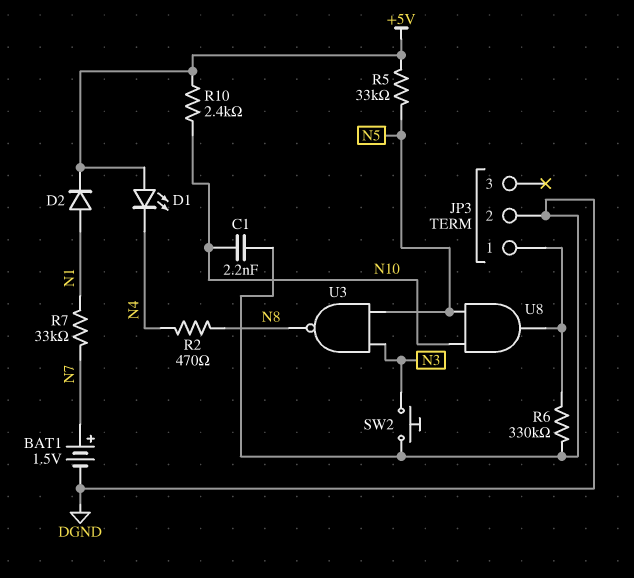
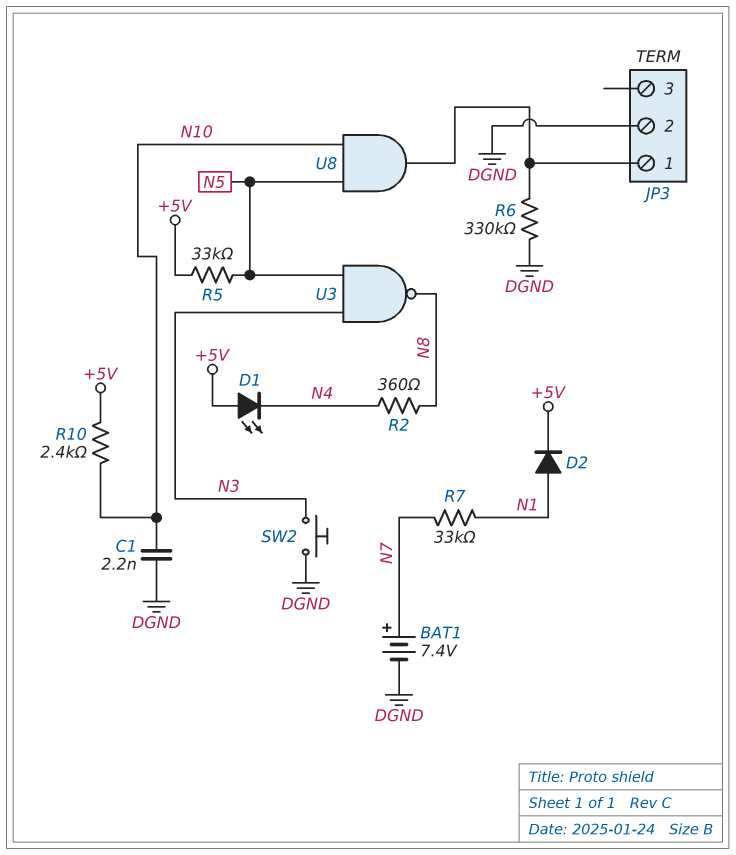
BAT1: 1.5V (plus N7, minus DGND) -> 7.4V (plus N7, minus DGND)
R2: 470 (N4, N8) -> 360 (N4, N8)

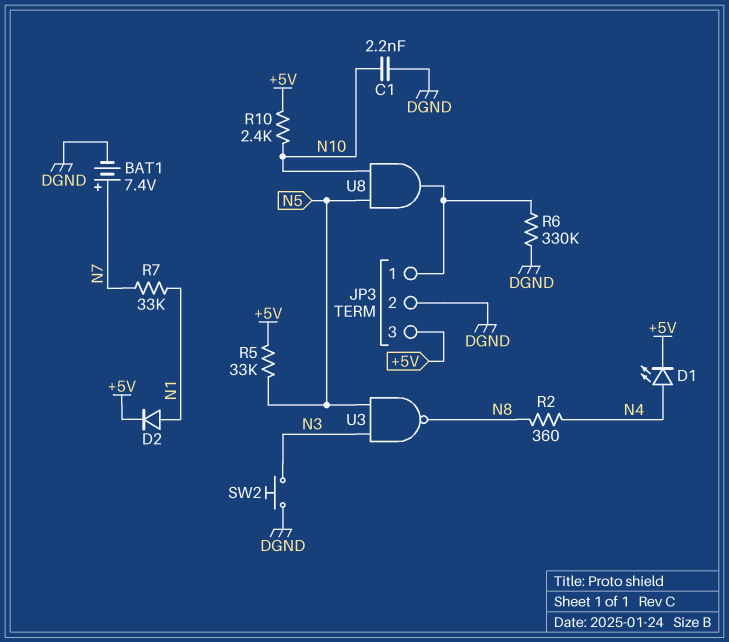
D1: LED (A +5V, K N4) -> LED (A N4, K +5V)
JP3 pin 3: none -> +5V

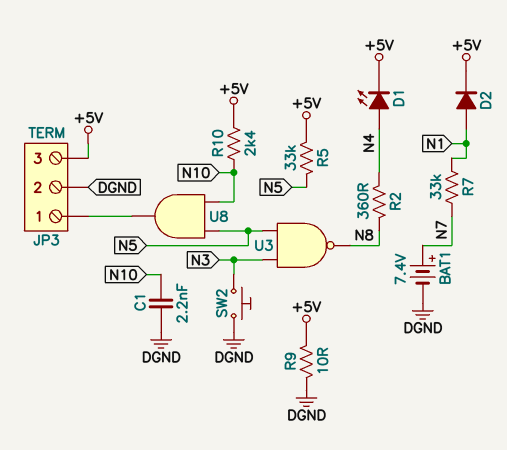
R6: 330k (DGND, JP3/1) -> none
R9: none -> 10 (+5V, DGND)

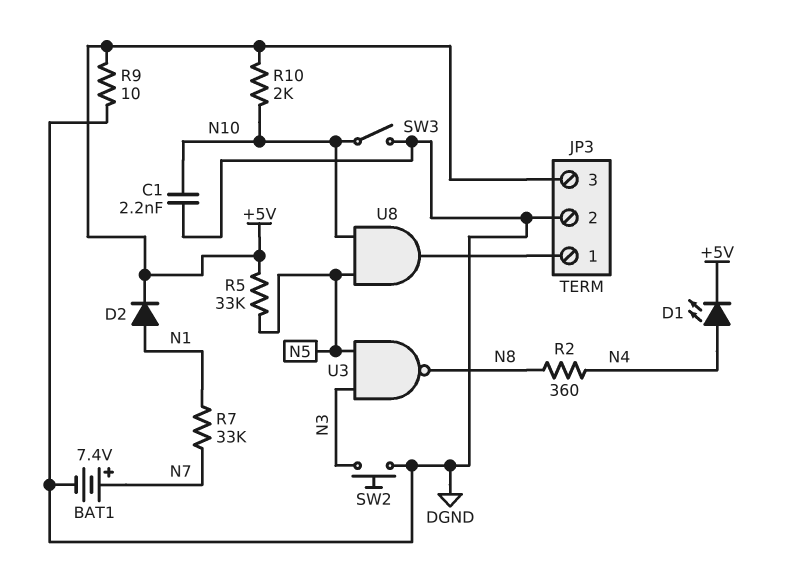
R10: 2.4k (+5V, N10) -> 2k (+5V, N10)
SW3: none -> switch (DGND, N10)

